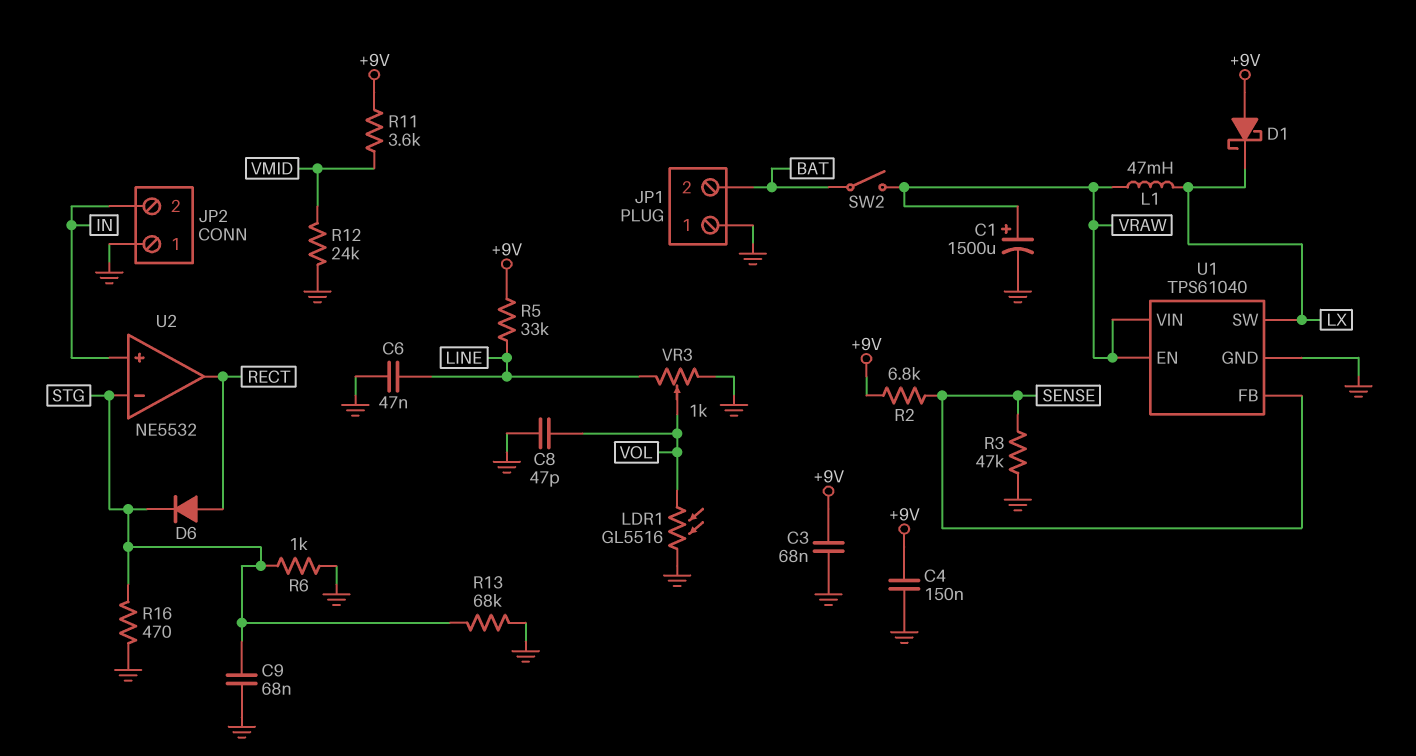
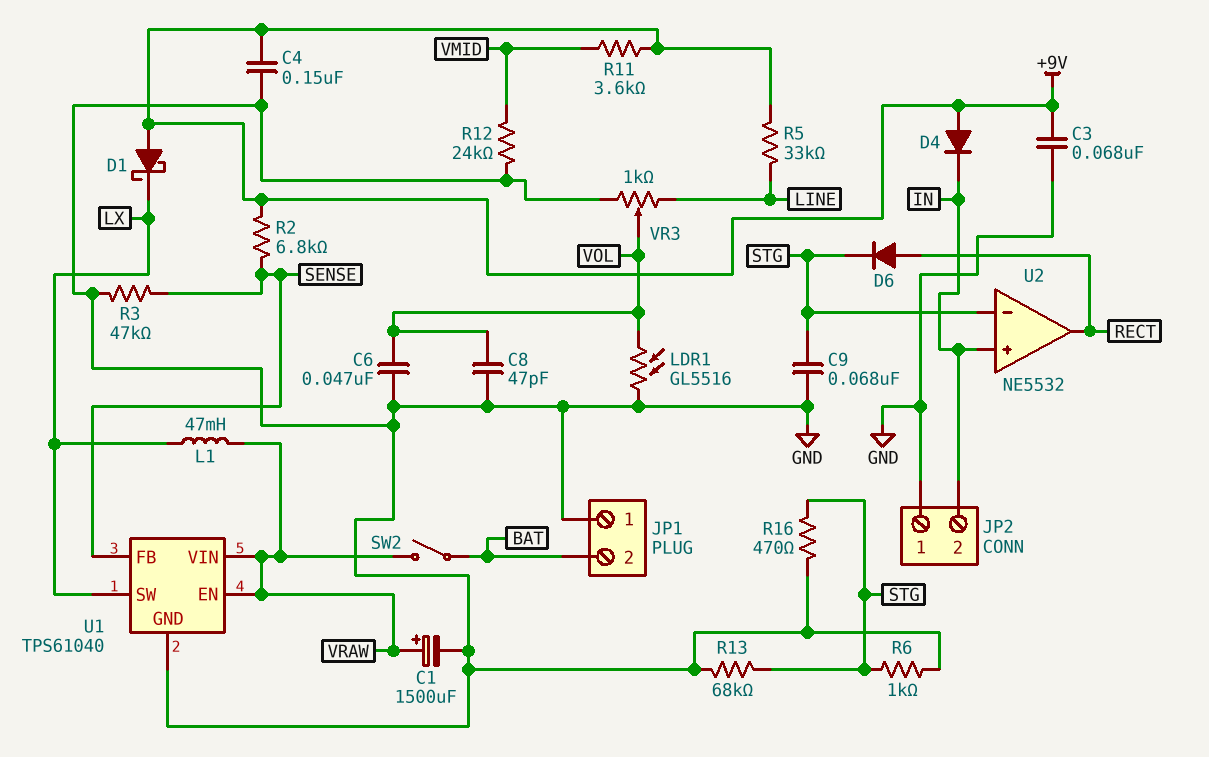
C6: 47nF (GND, LINE) -> 47nF (GND, VOL)
D4: none -> diode (A +9V, K IN)

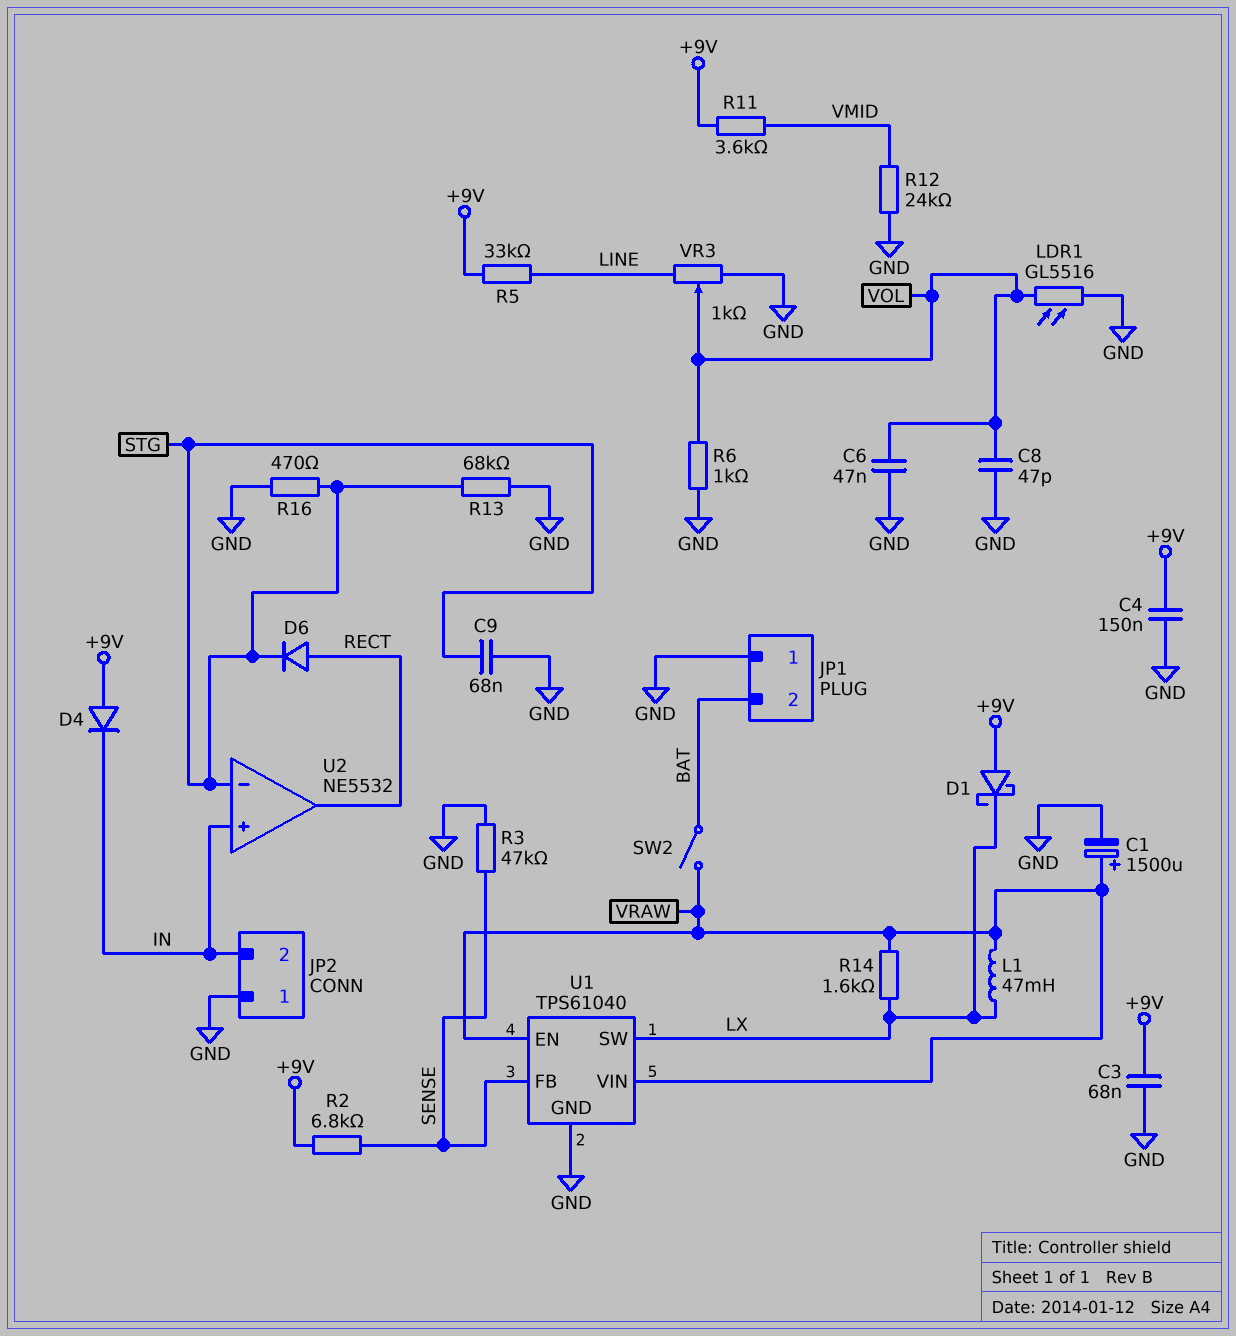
R6: 1k (GND, STG) -> 1k (GND, VOL)
R14: none -> 1.6k (LX, VRAW)

